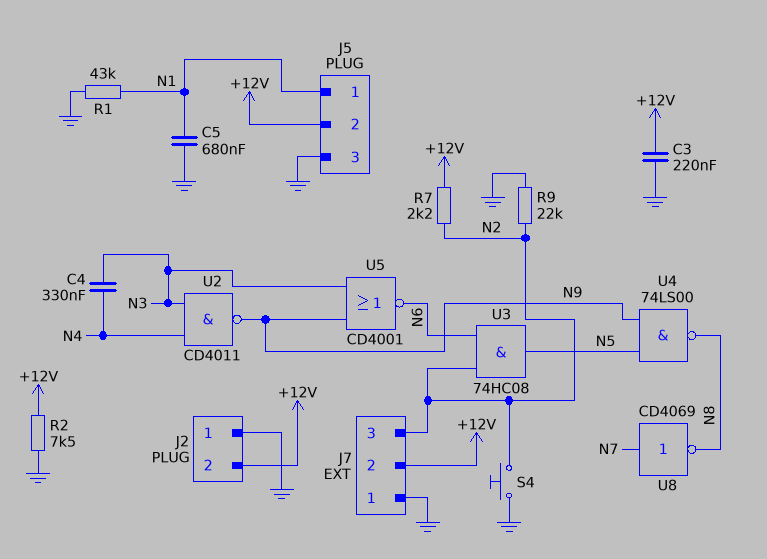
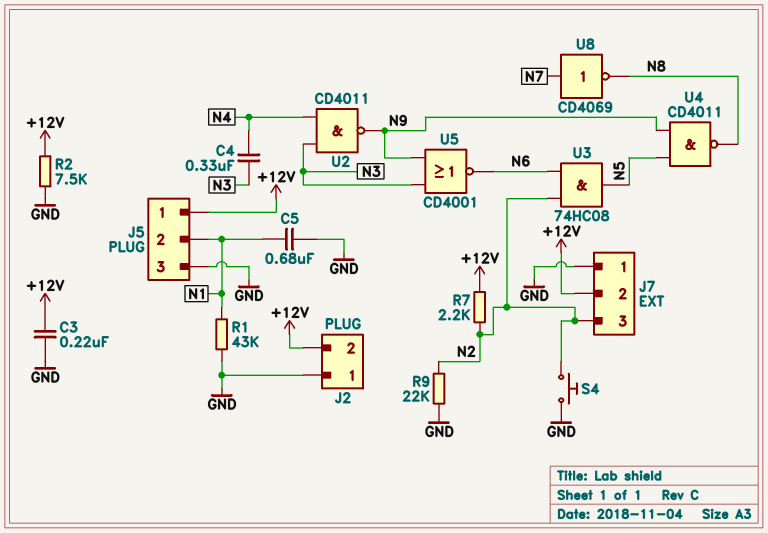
J5 pin 1: N1 -> +12V
J5 pin 2: +12V -> N1
U4: NAND 74LS00 (in N5, in N9, out N8) -> NAND CD4011 (in N5, in N9, out N8)

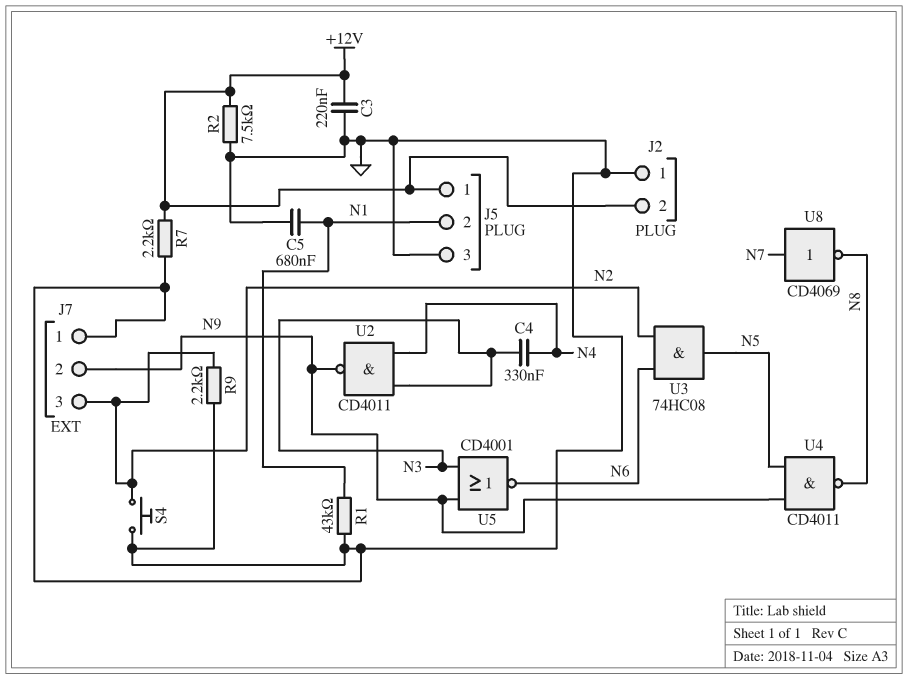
J7 pin 2: +12V -> N9
R7: 2.2k (+12V, N2) -> 2.2k (+12V, GND)
R9: 22k (GND, N2) -> 2.2k (GND, N2)

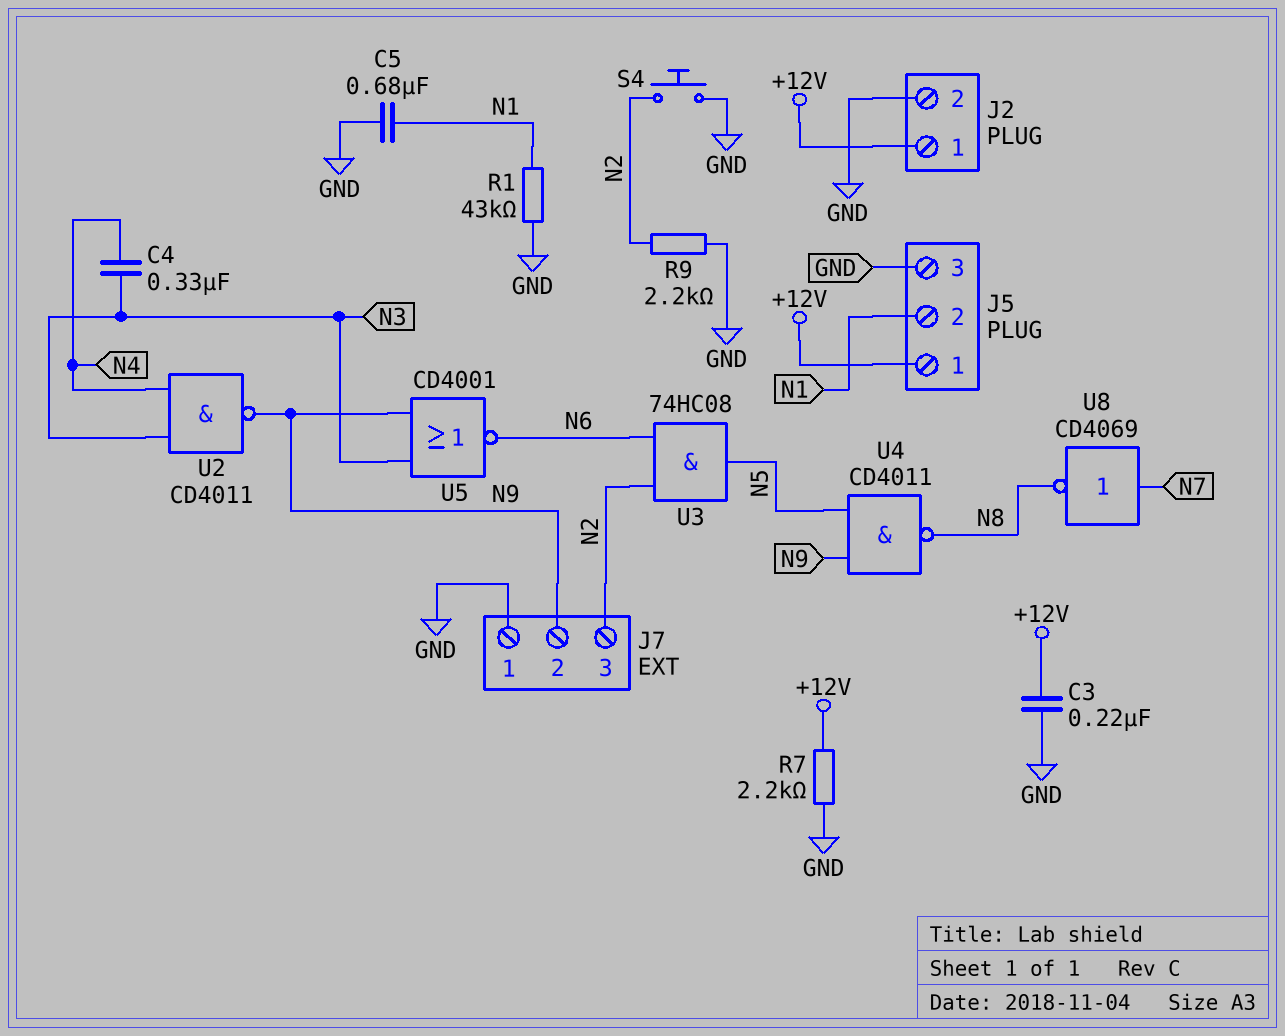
J2 pin 1: GND -> +12V
J2 pin 2: +12V -> GND
R2: 7.5k (+12V, GND) -> none

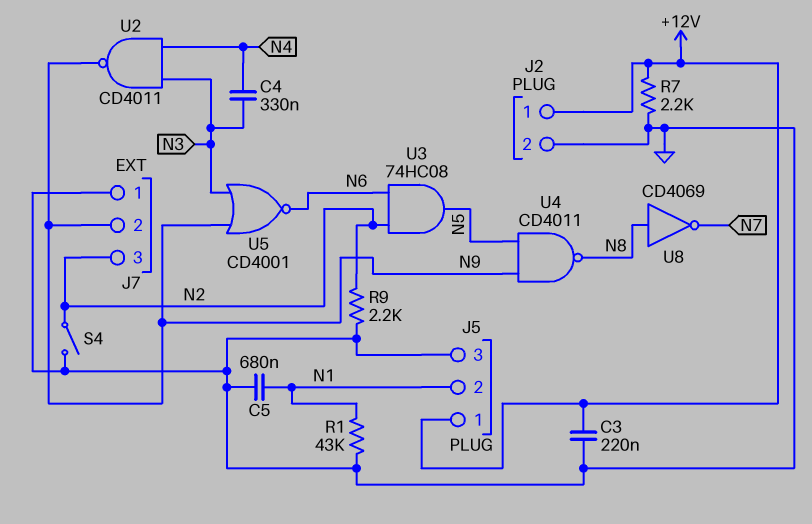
S4: button (GND, N2) -> switch (GND, N2)
U8: NOT CD4069 (in N7, out N8) -> NOT CD4069 (in N8, out N7)

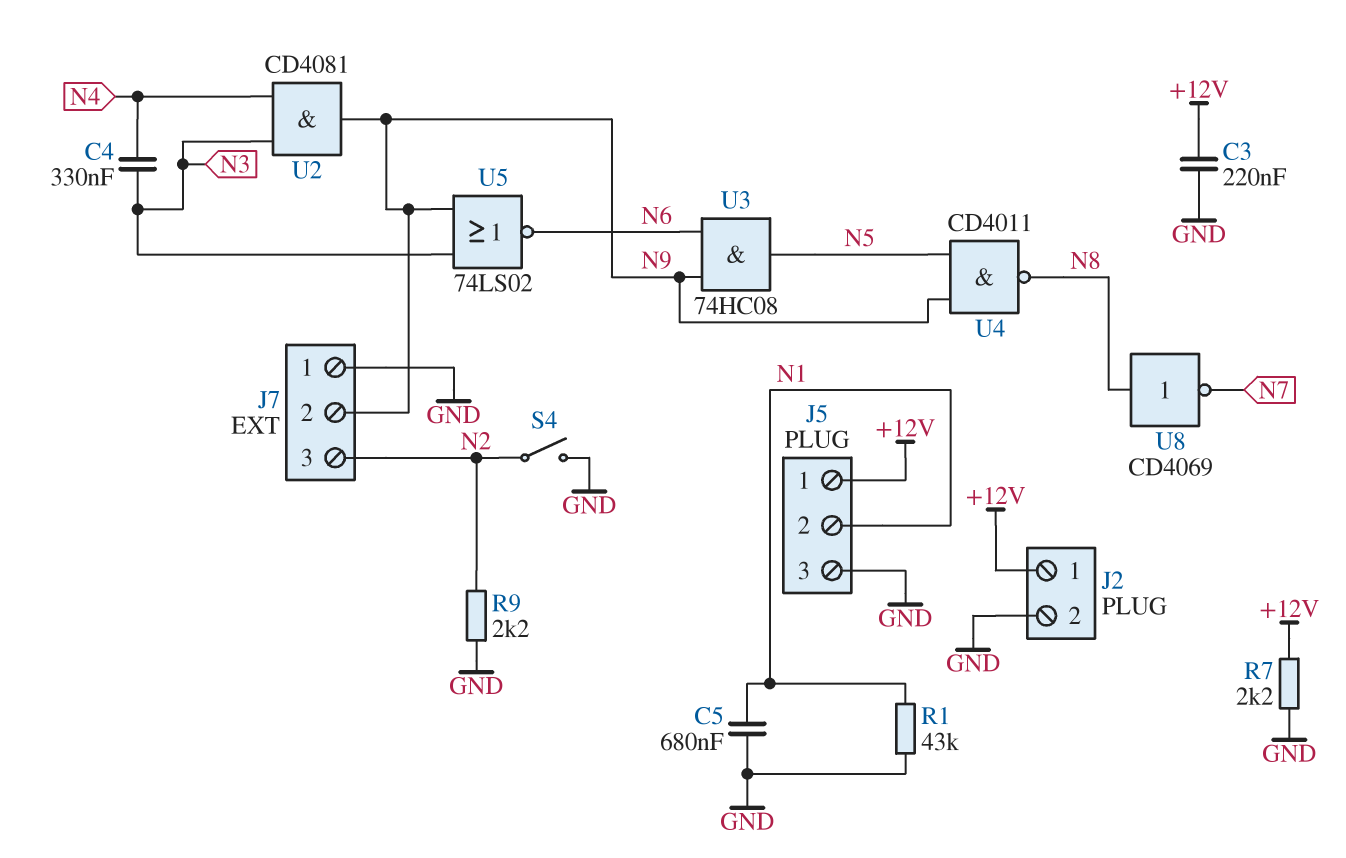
U2: NAND CD4011 (in N3, in N4, out N9) -> AND CD4081 (in N3, in N4, out N9)
U3: AND 74HC08 (in N2, in N6, out N5) -> AND 74HC08 (in N6, in N9, out N5)
U5: NOR CD4001 (in N3, in N9, out N6) -> NOR 74LS02 (in N3, in N9, out N6)

